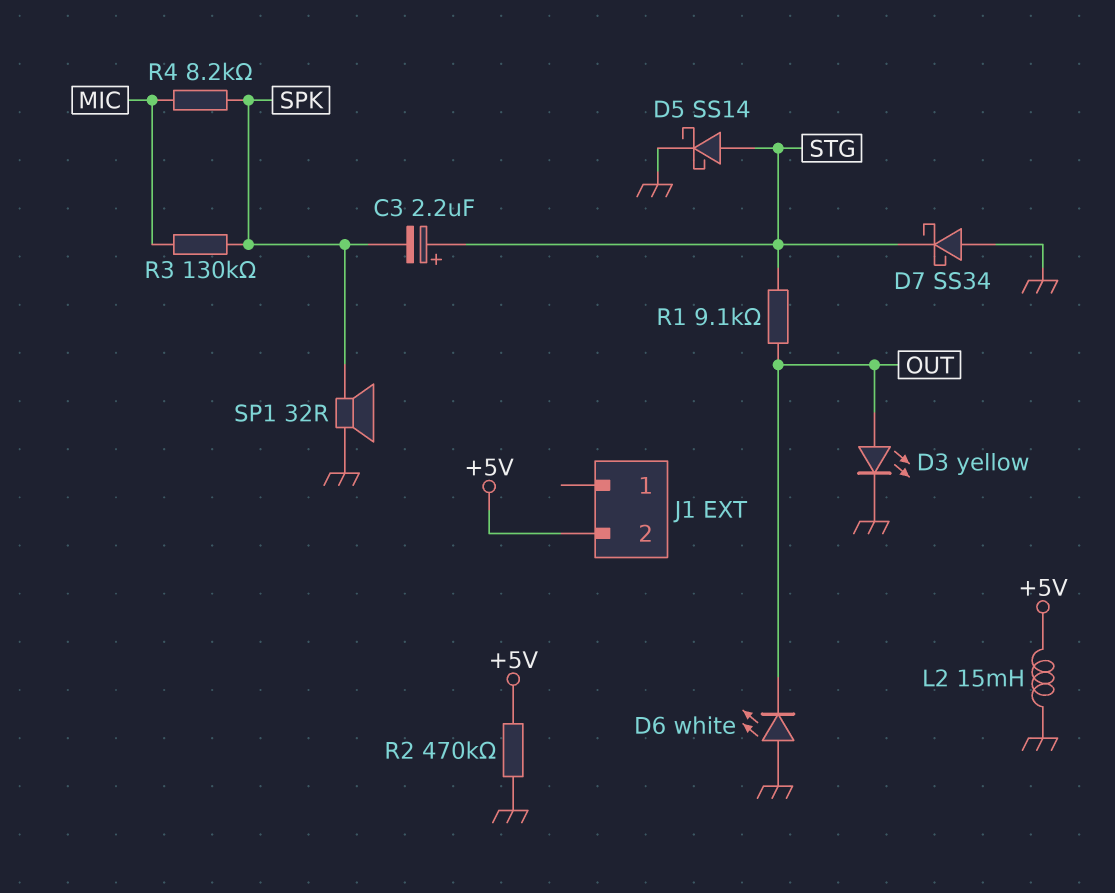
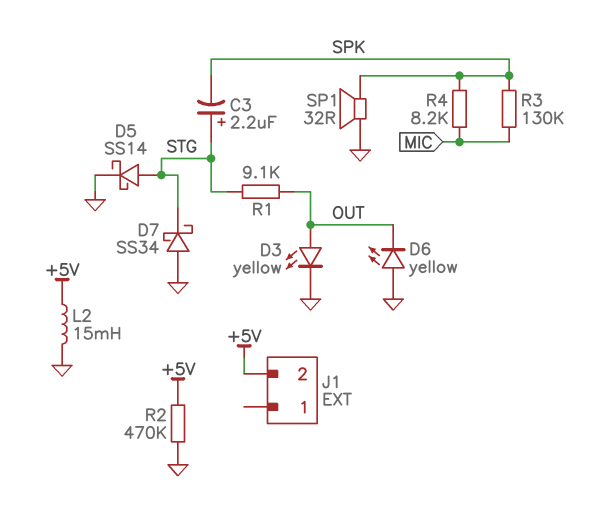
D6: LED white (A GND, K OUT) -> LED yellow (A GND, K OUT)

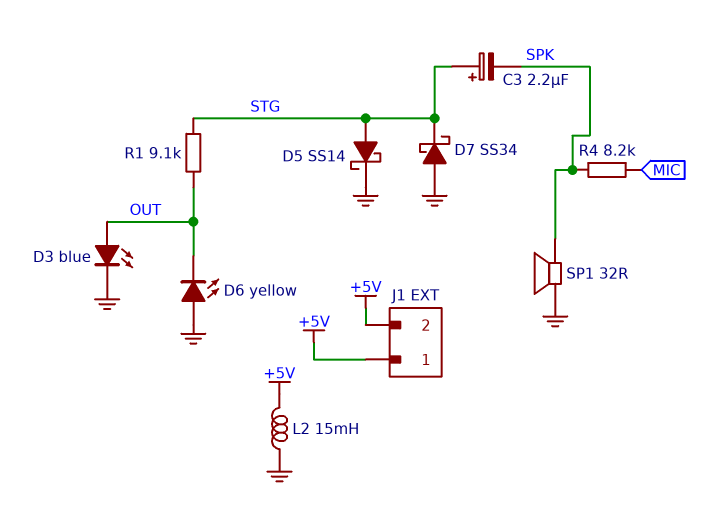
D3: LED yellow (A OUT, K GND) -> LED blue (A OUT, K GND)
J1 pin 1: none -> +5V
R2: 470k (+5V, GND) -> none
R3: 130k (MIC, SPK) -> none

